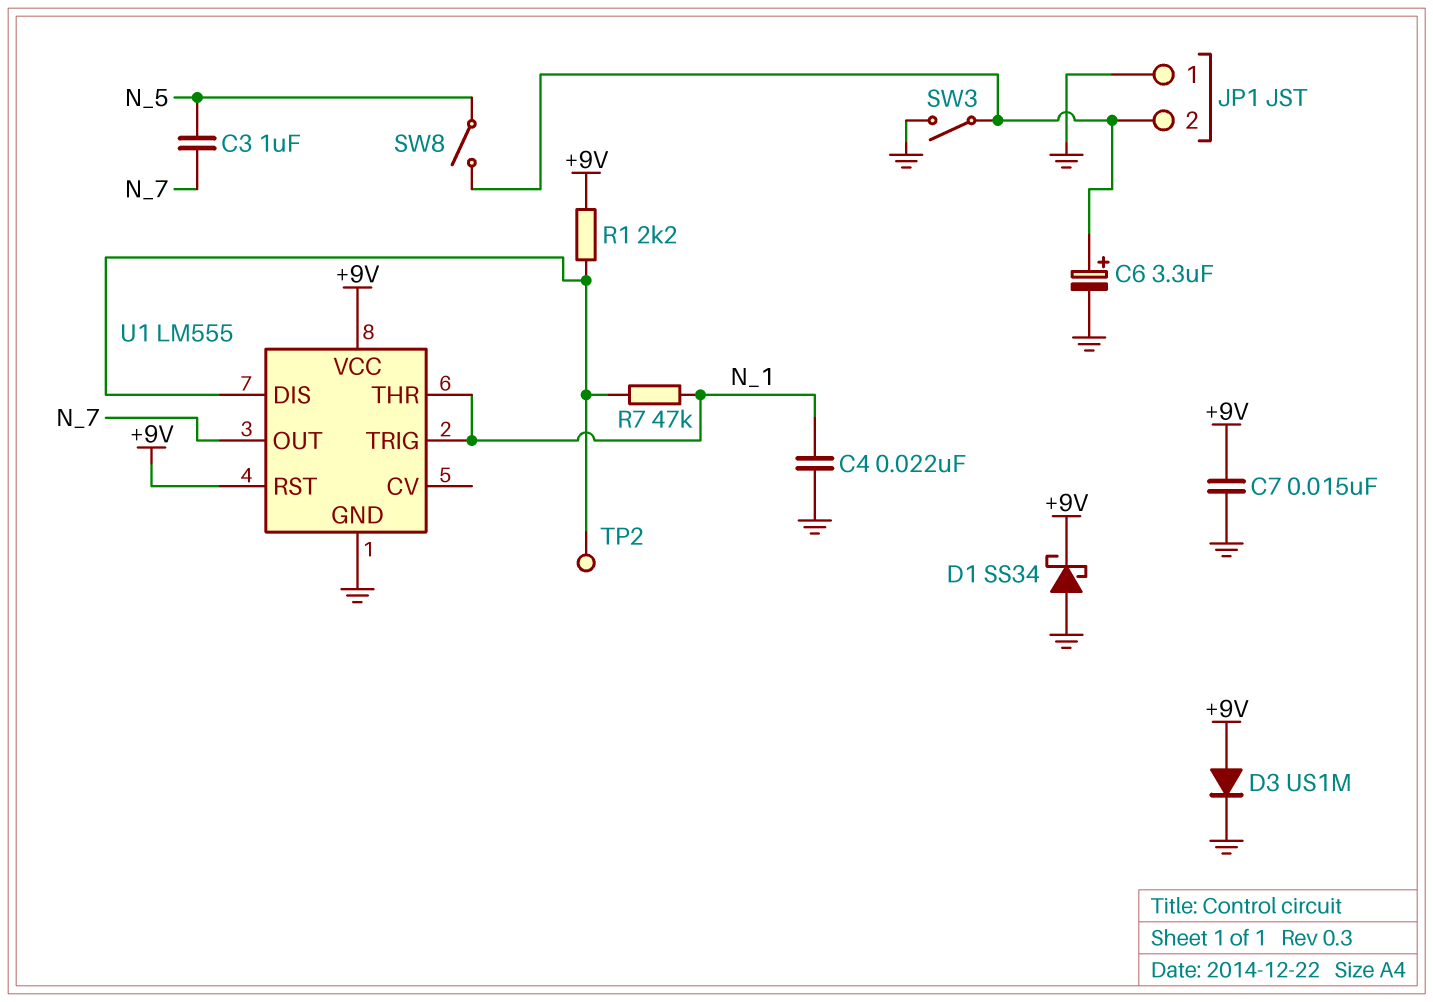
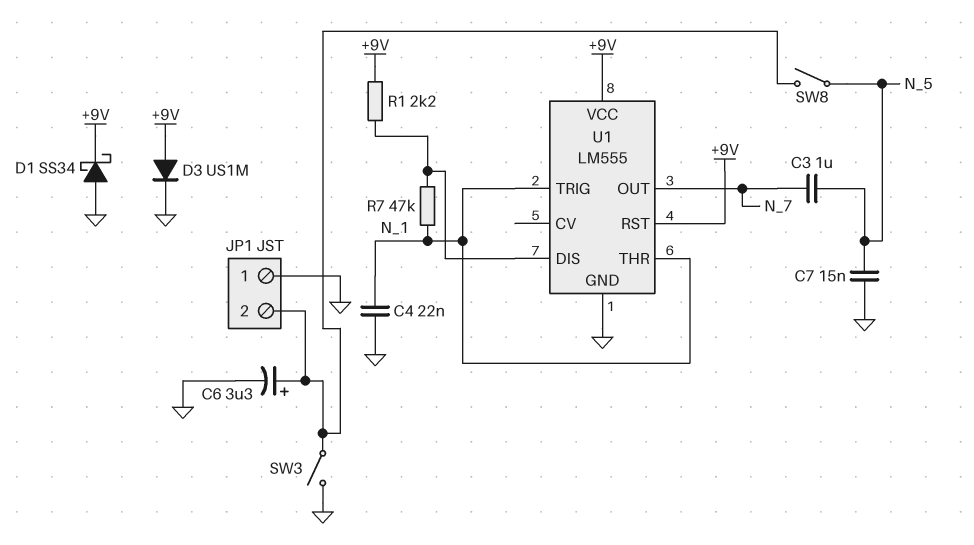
C7: 15nF (+9V, GND) -> 15nF (GND, N_5)
TP2: test point (U1/DIS) -> none

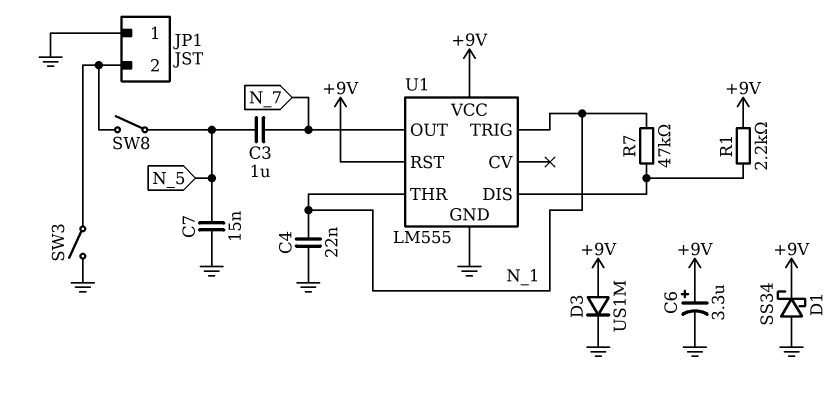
C6: 3.3uF (plus JP1/2, minus GND) -> 3.3uF (plus +9V, minus GND)

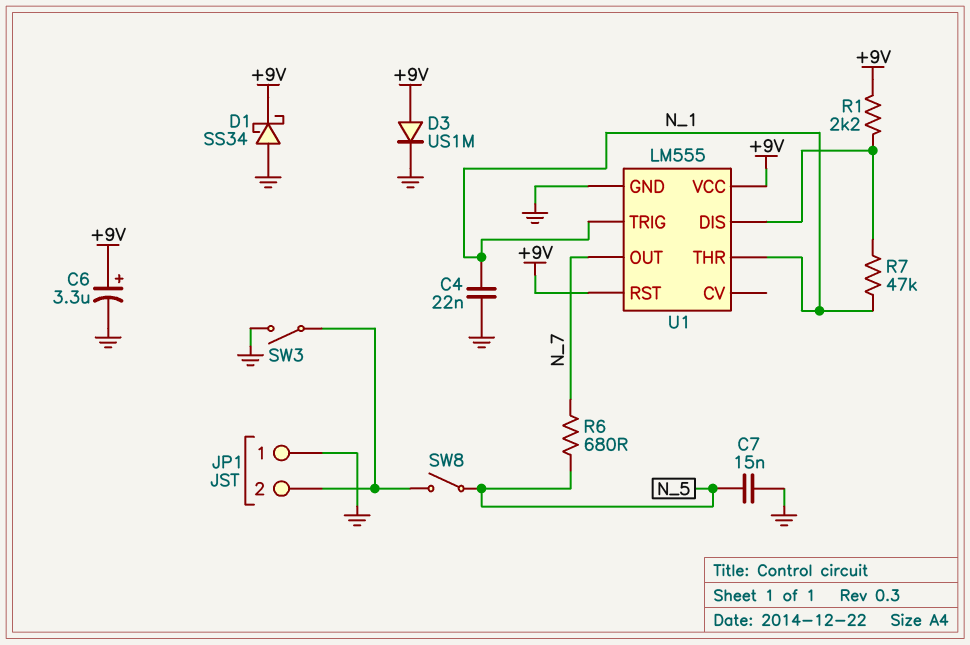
C3: 1uF (N_5, N_7) -> none
R6: none -> 680 (N_5, N_7)

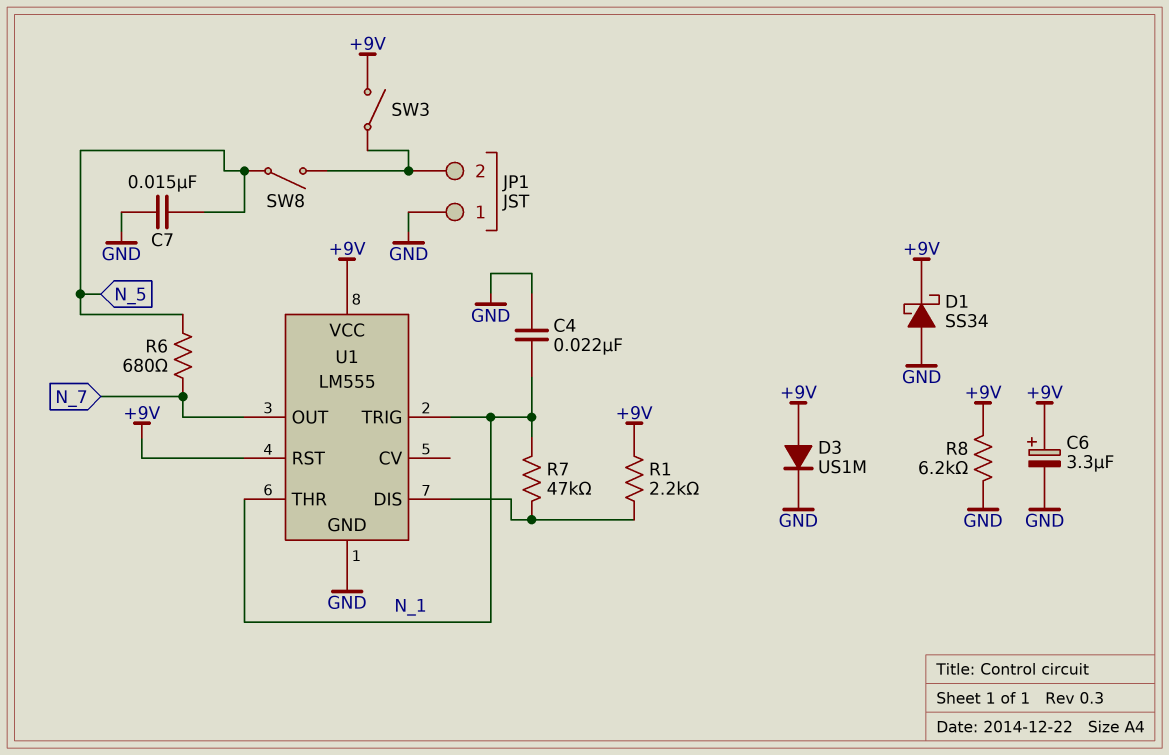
R8: none -> 6.2k (+9V, GND)
SW3: switch (GND, JP1/2) -> switch (+9V, JP1/2)

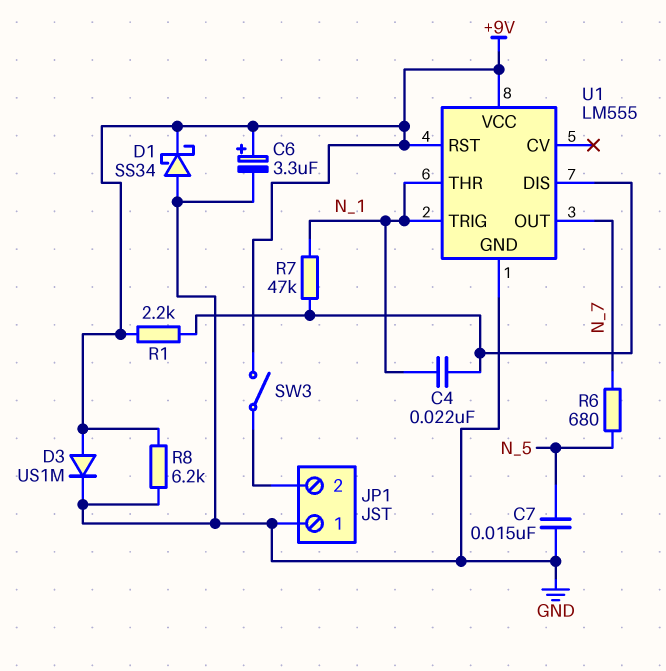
C4: 22nF (GND, N_1) -> 22nF (N_1, U1/DIS)
SW8: switch (JP1/2, N_5) -> none

